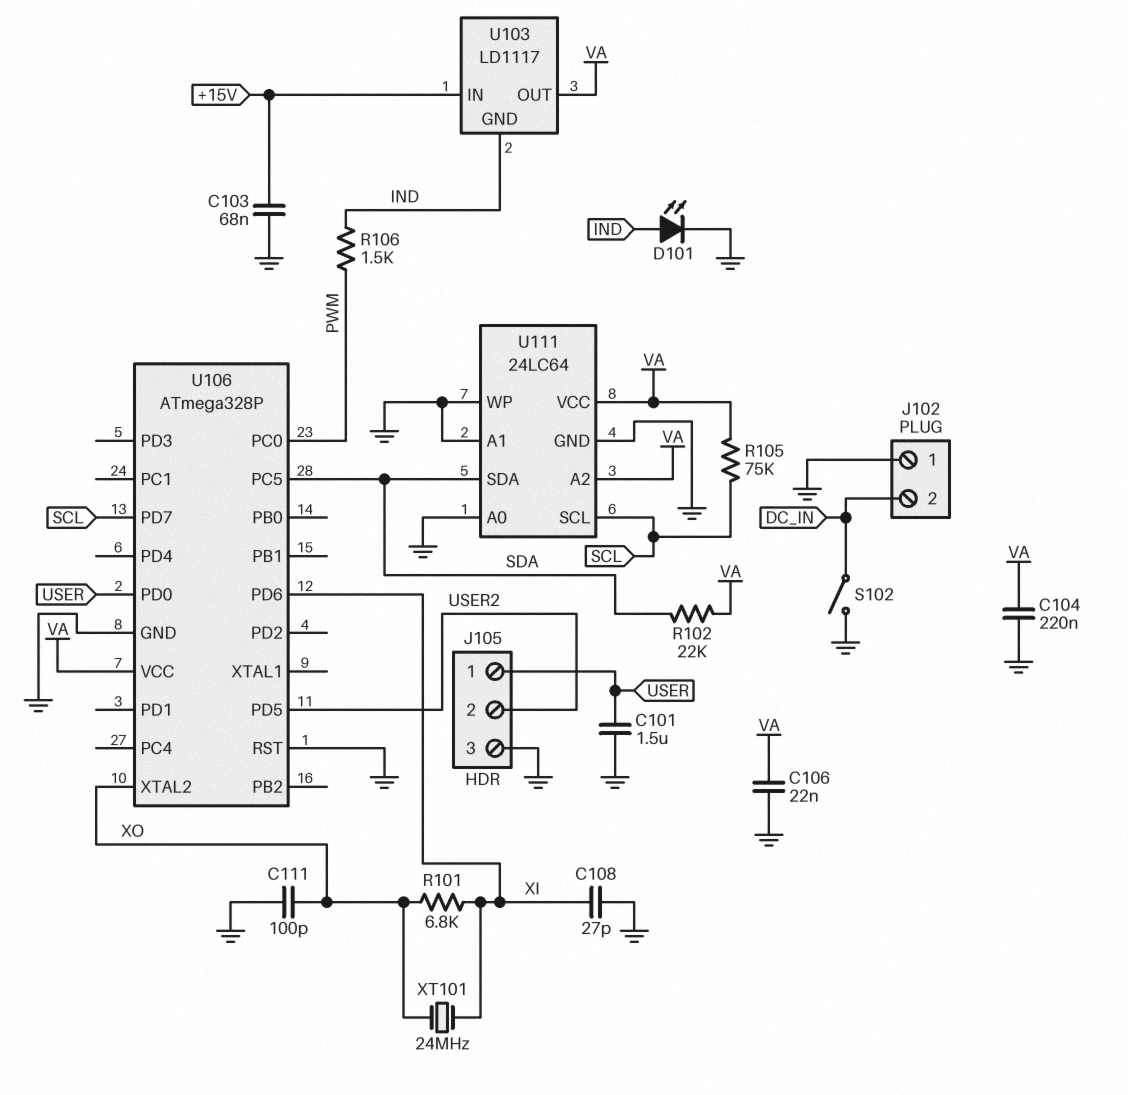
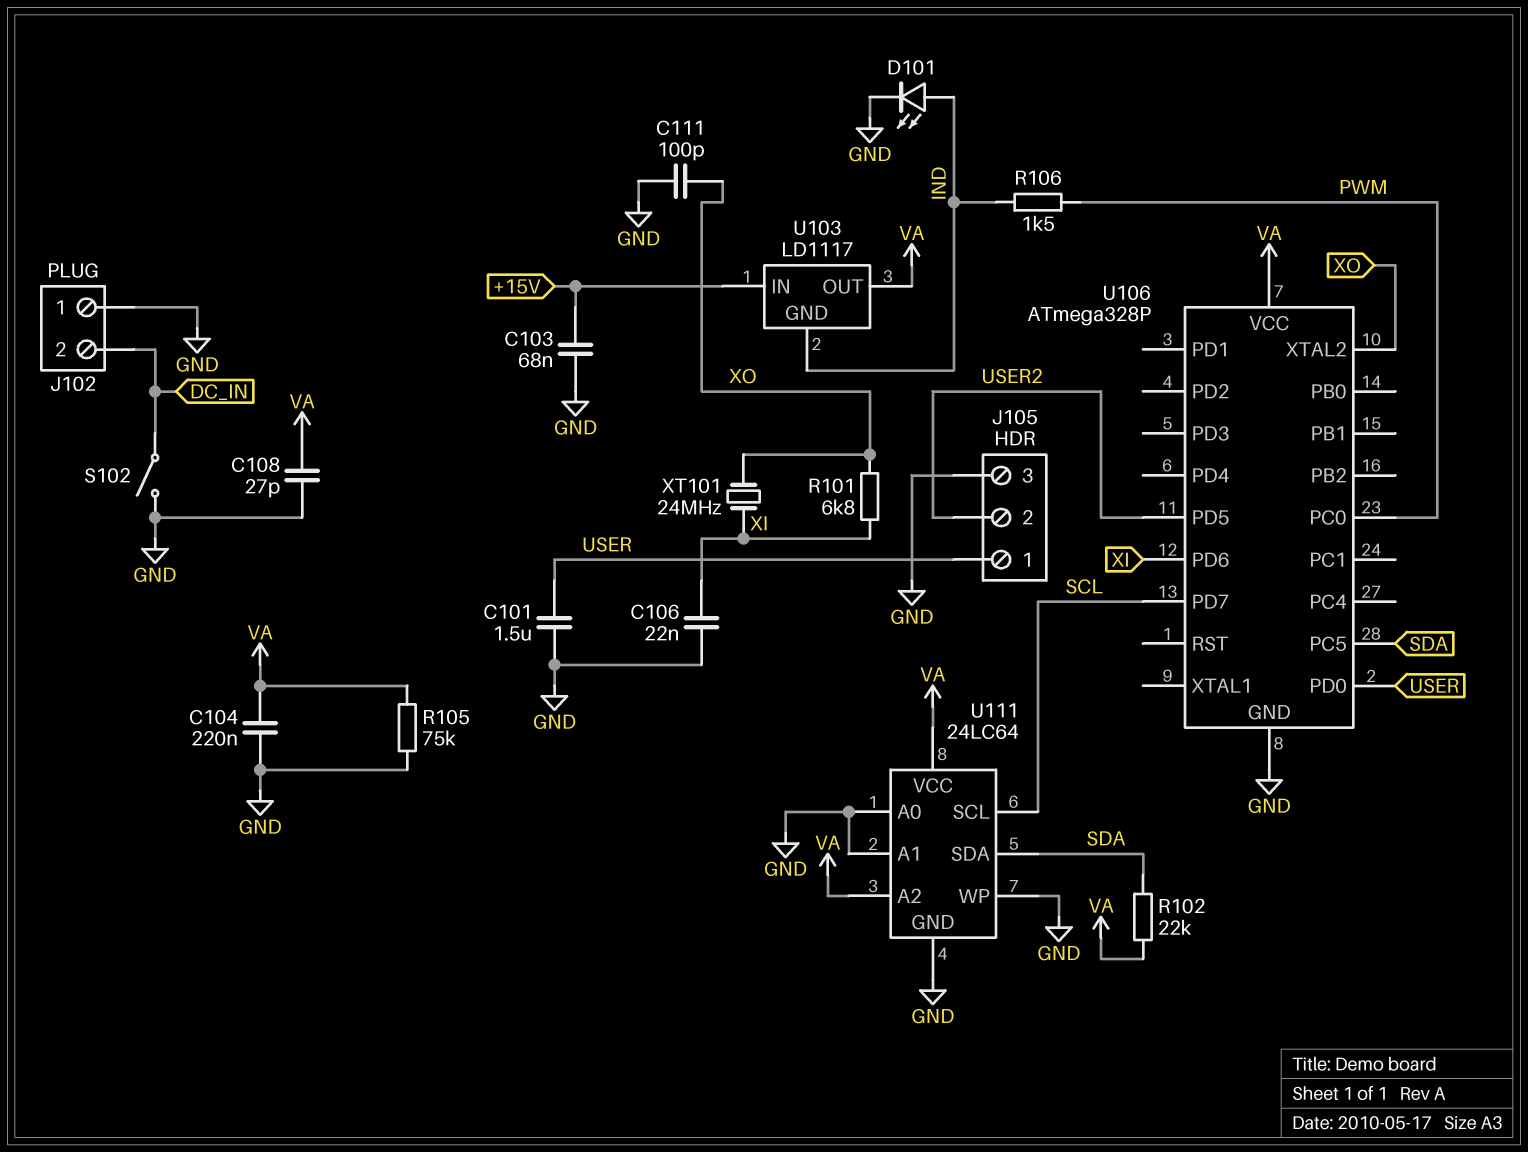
C106: 22nF (GND, VA) -> 22nF (GND, XI)
C108: 27pF (GND, XI) -> 27pF (GND, VA)
R105: 75k (SCL, VA) -> 75k (GND, VA)
U106 pin RST: GND -> none

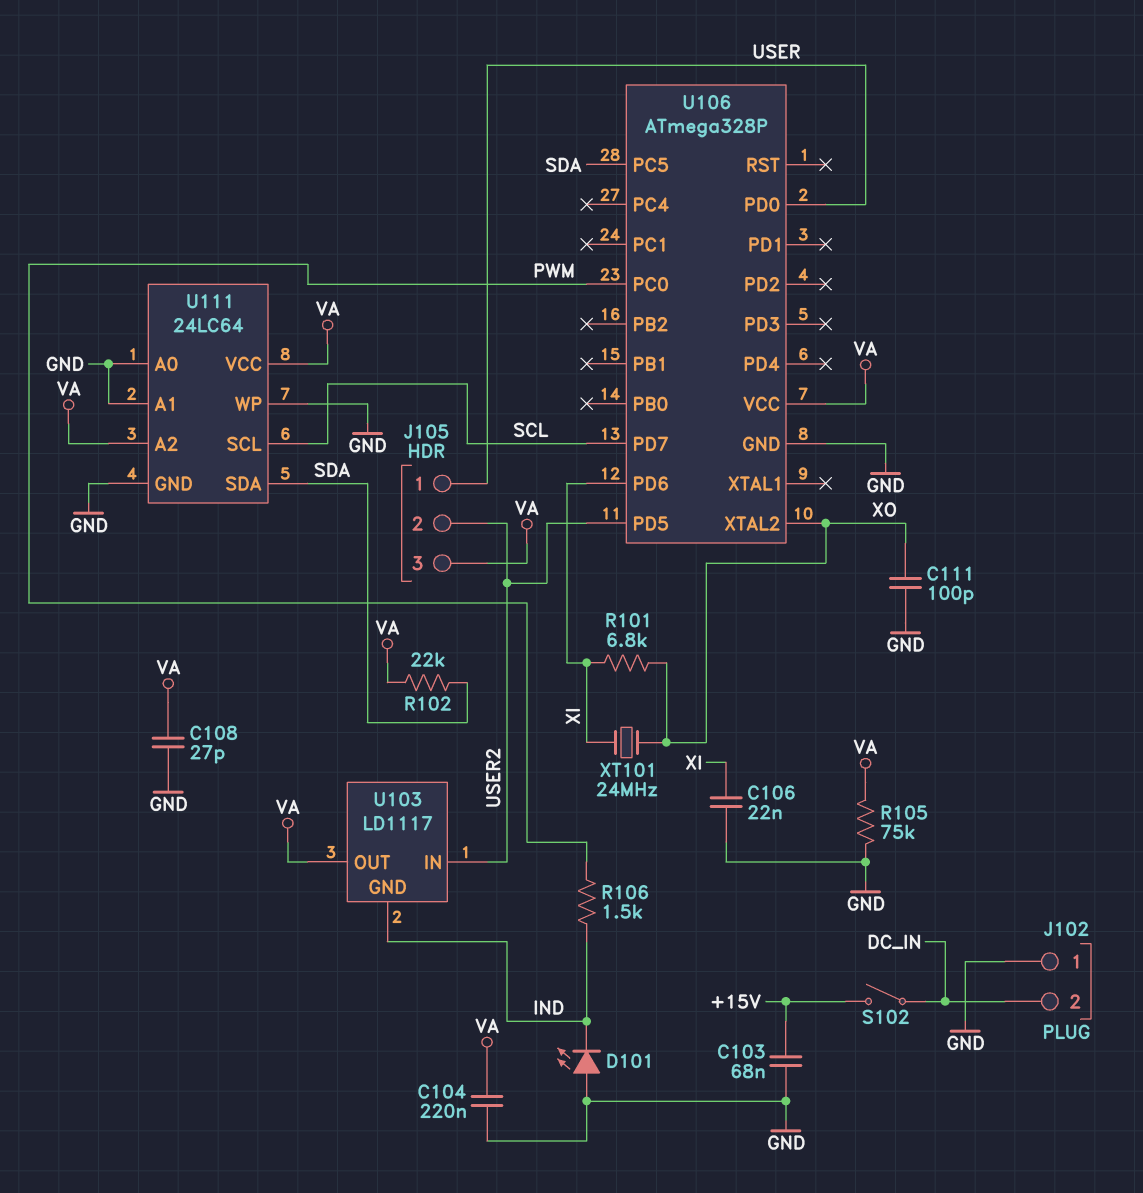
C101: 1.5uF (GND, USER) -> none
D101: LED (A IND, K GND) -> LED (A GND, K IND)
J105 pin 3: GND -> VA
S102: switch (DC_IN, GND) -> switch (+15V, DC_IN)
U103 pin IN: +15V -> USER2

